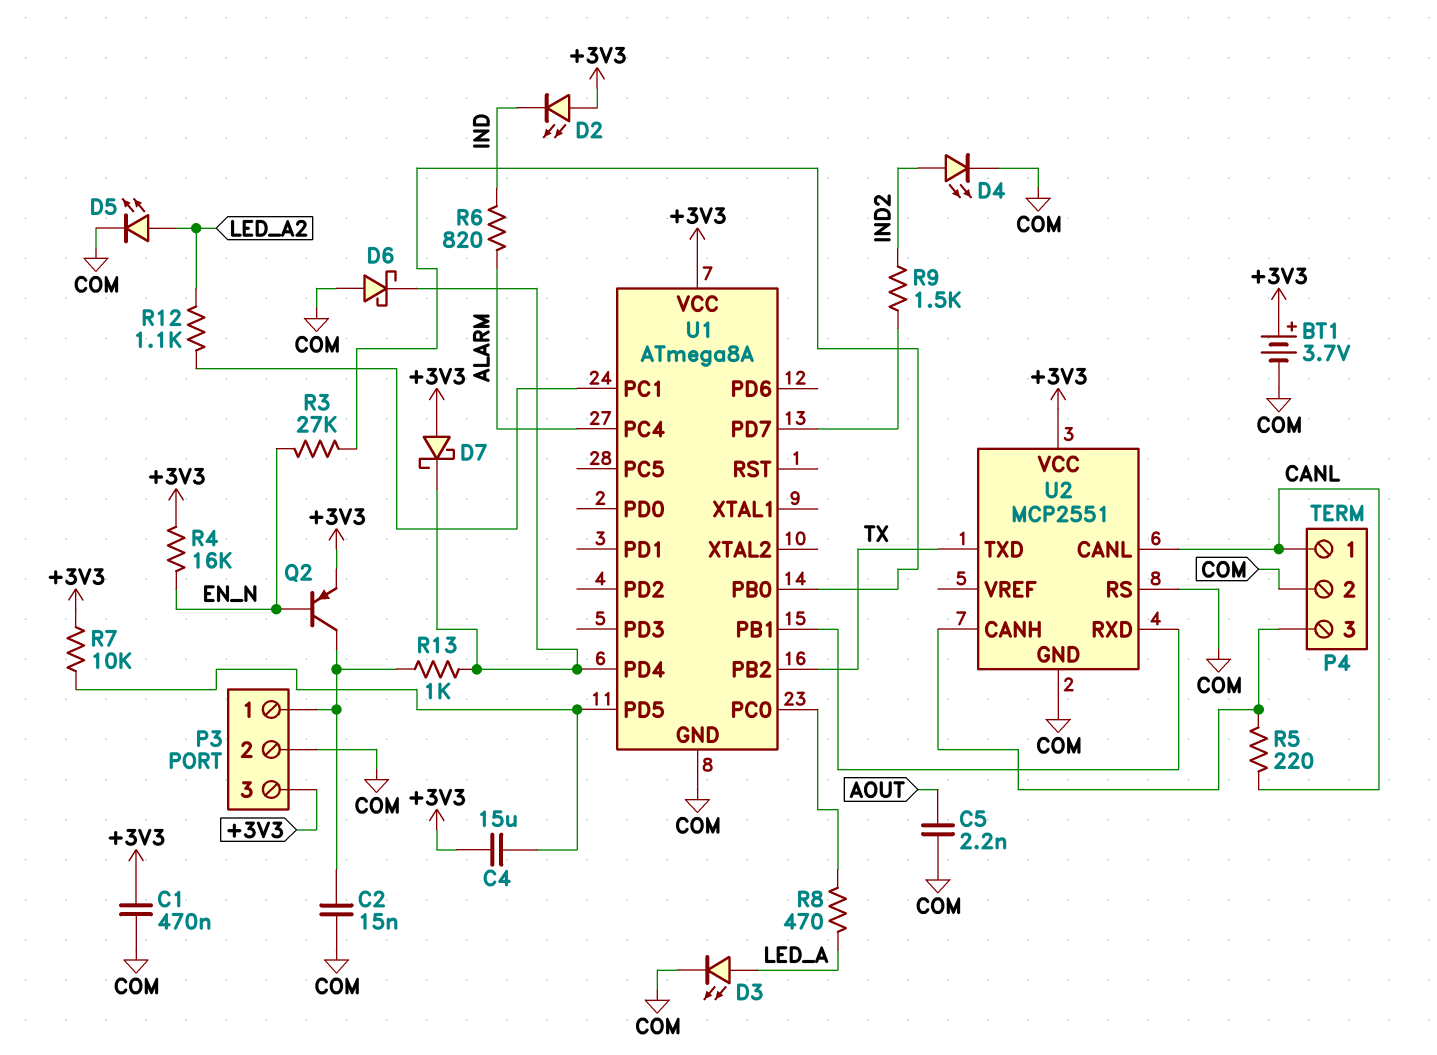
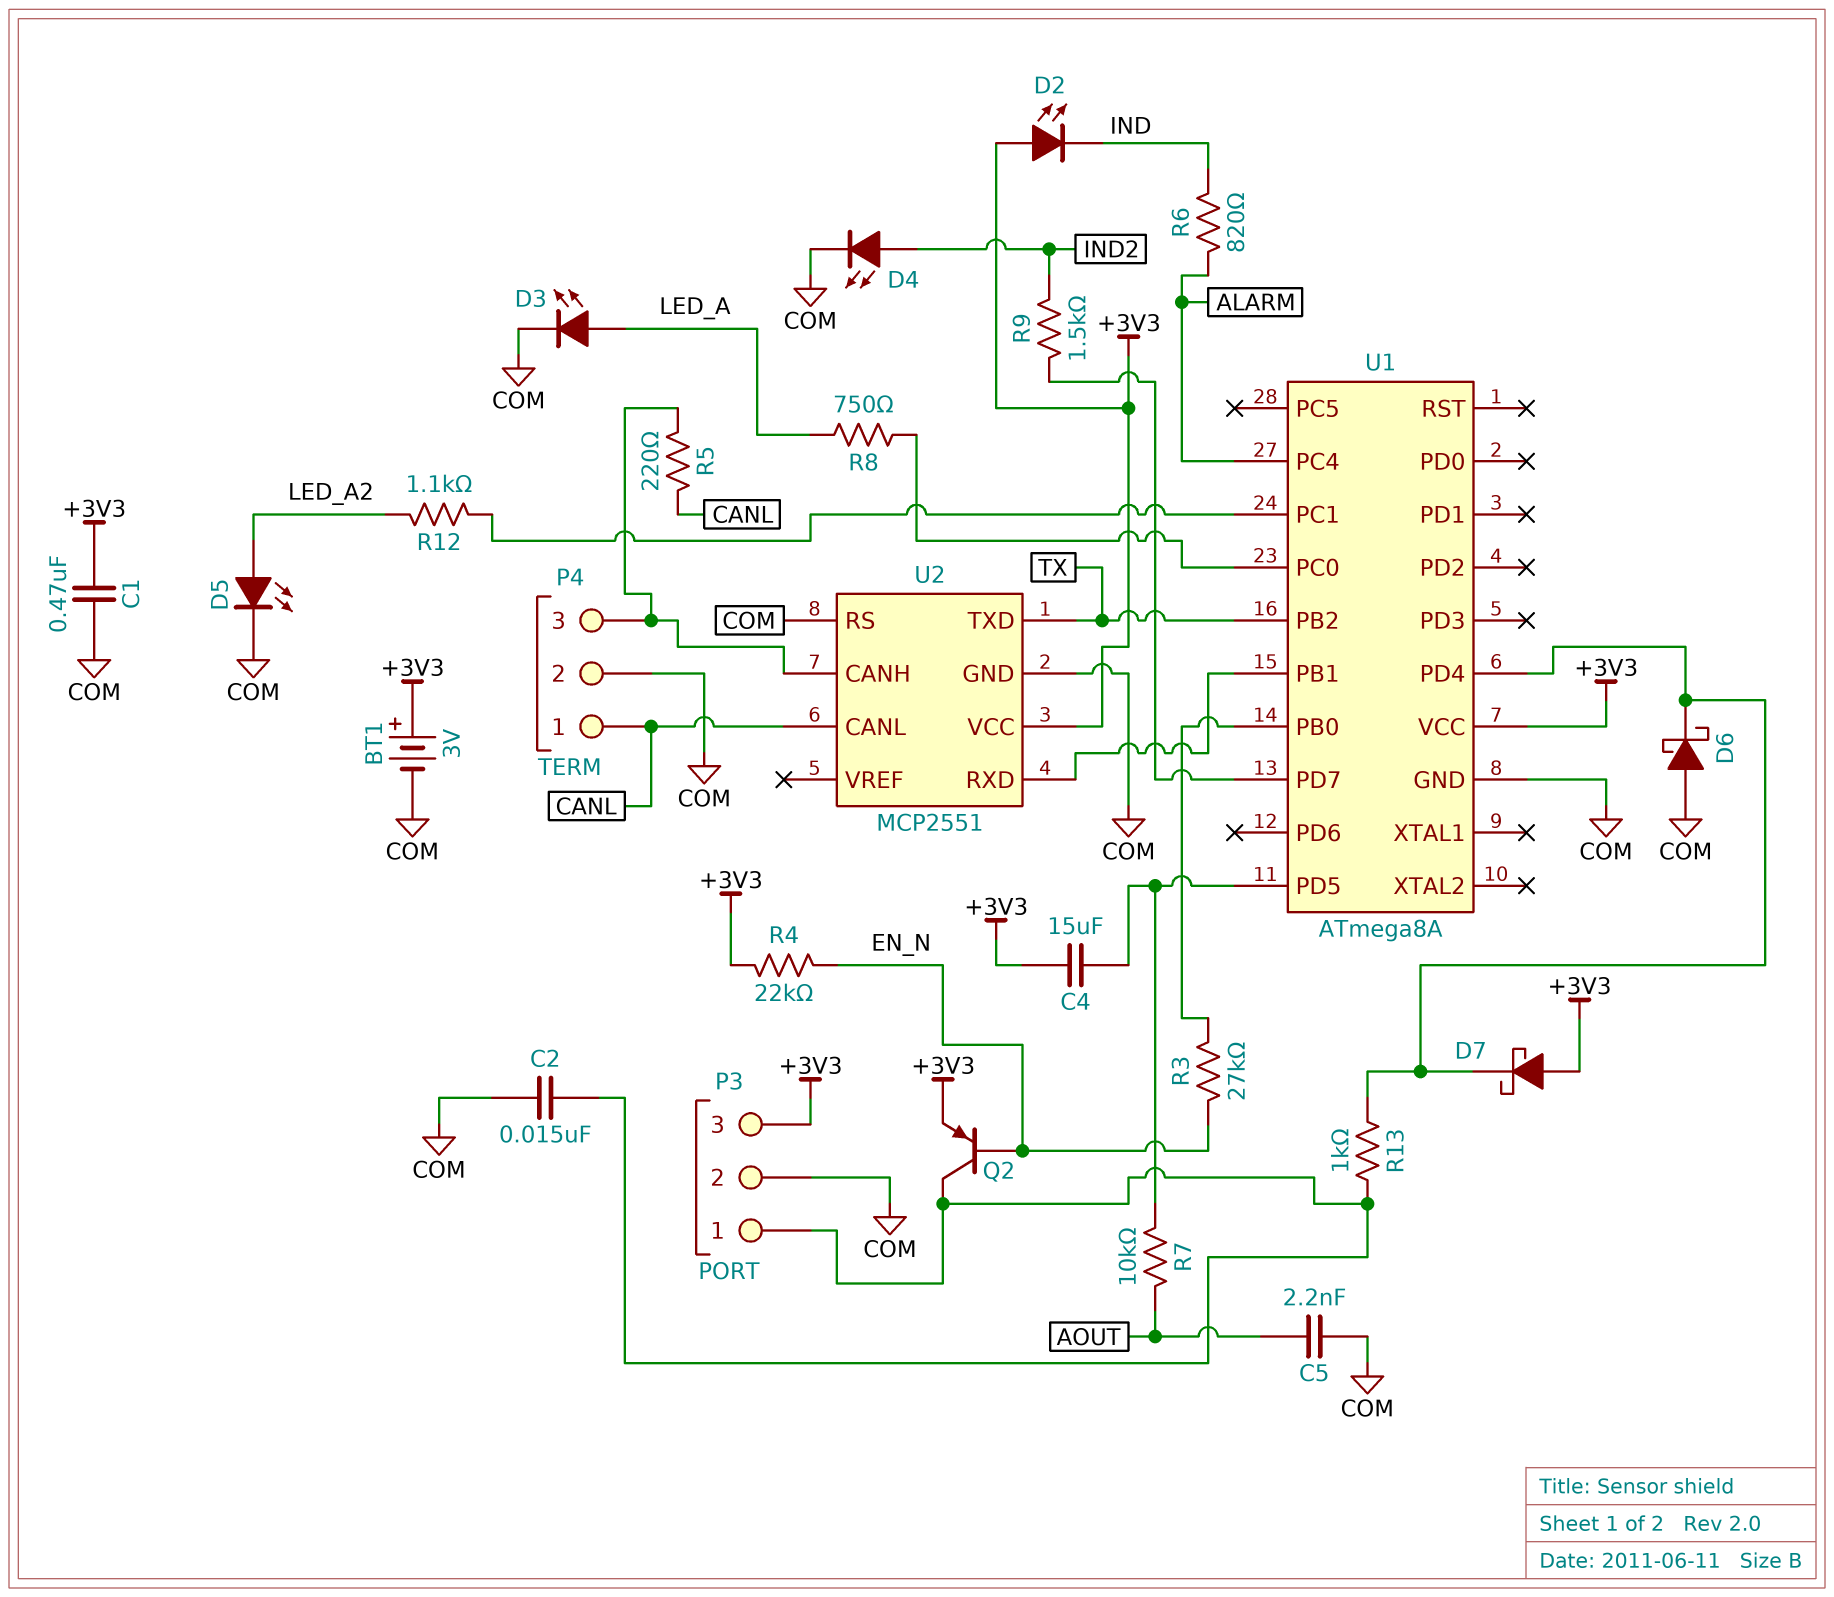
BT1: 3.7V (plus +3V3, minus COM) -> 3V (plus +3V3, minus COM)
R4: 16k (+3V3, EN_N) -> 22k (+3V3, EN_N)
R7: 10k (+3V3, U1/PD5) -> 10k (AOUT, U1/PD5)
R8: 470 (LED_A, U1/PC0) -> 750 (LED_A, U1/PC0)

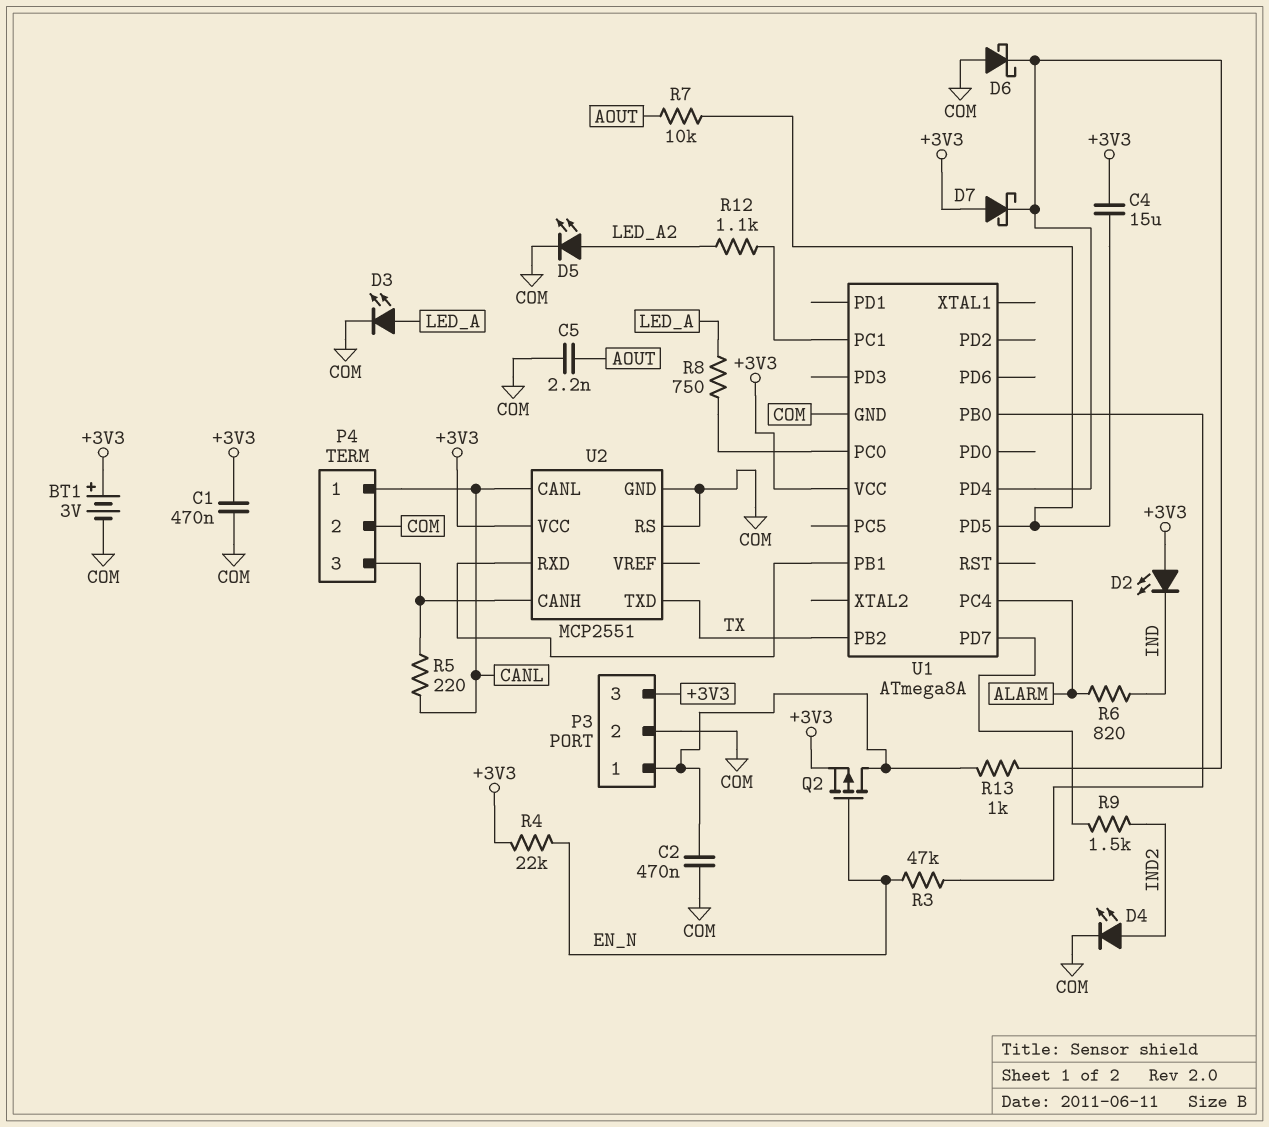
C2: 15nF (COM, P3/1) -> 470nF (COM, P3/1)
Q2: PNP (B EN_N, C P3/1, E +3V3) -> PMOS (G EN_N, D P3/1, S +3V3)
R3: 27k (EN_N, U1/PB0) -> 47k (EN_N, U1/PB0)

